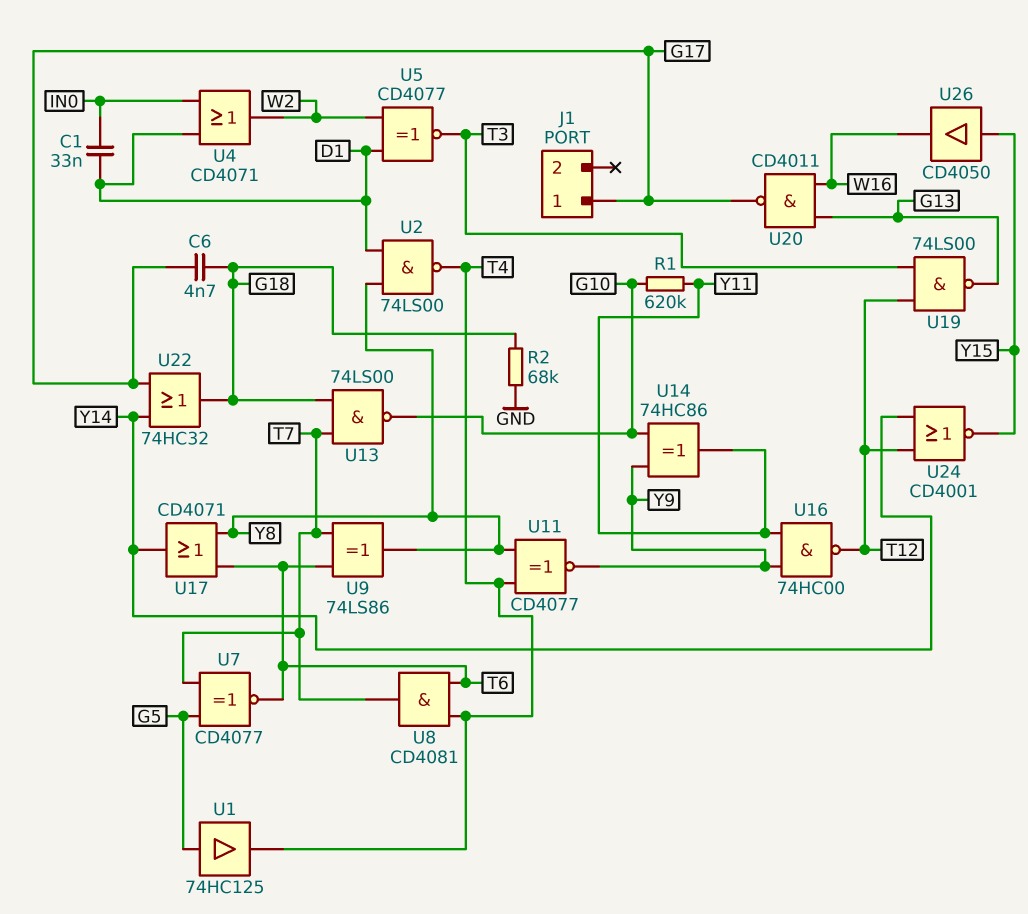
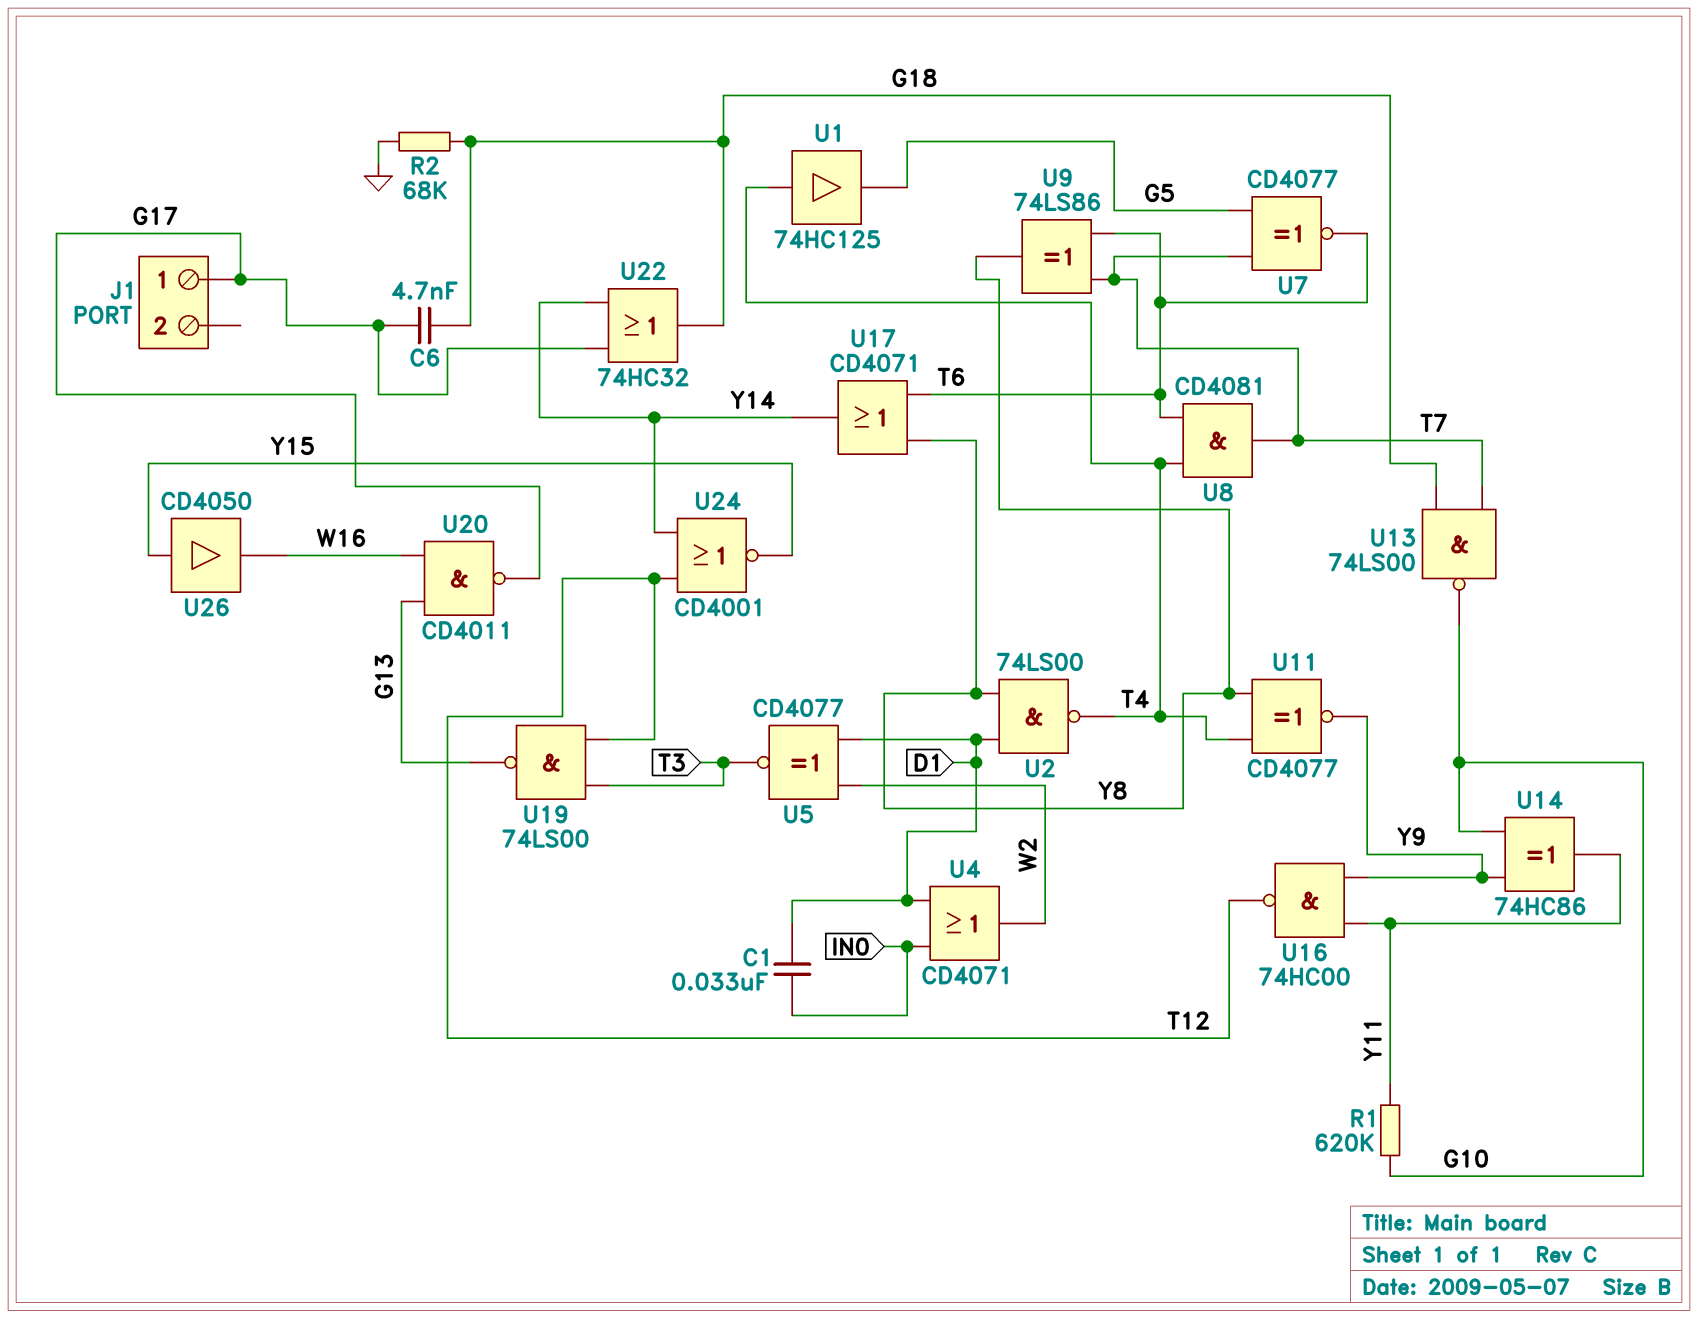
U1: buffer 74HC125 (in G5, out T4) -> buffer 74HC125 (in T4, out G5)

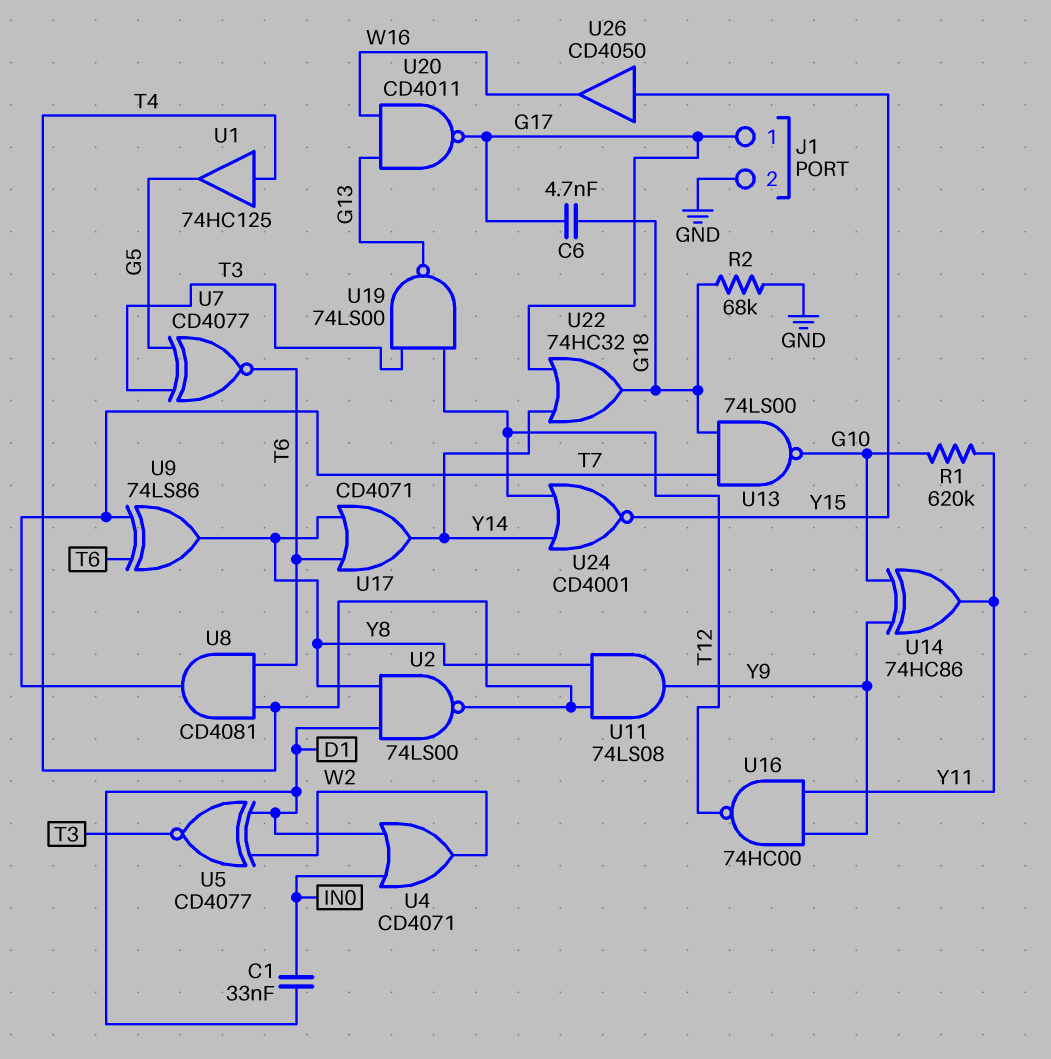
J1 pin 2: none -> GND
U7: XNOR CD4077 (in G5, in T7, out T6) -> XNOR CD4077 (in G5, in T3, out T6)
U11: XNOR CD4077 (in T4, in Y8, out Y9) -> AND 74LS08 (in T4, in Y8, out Y9)

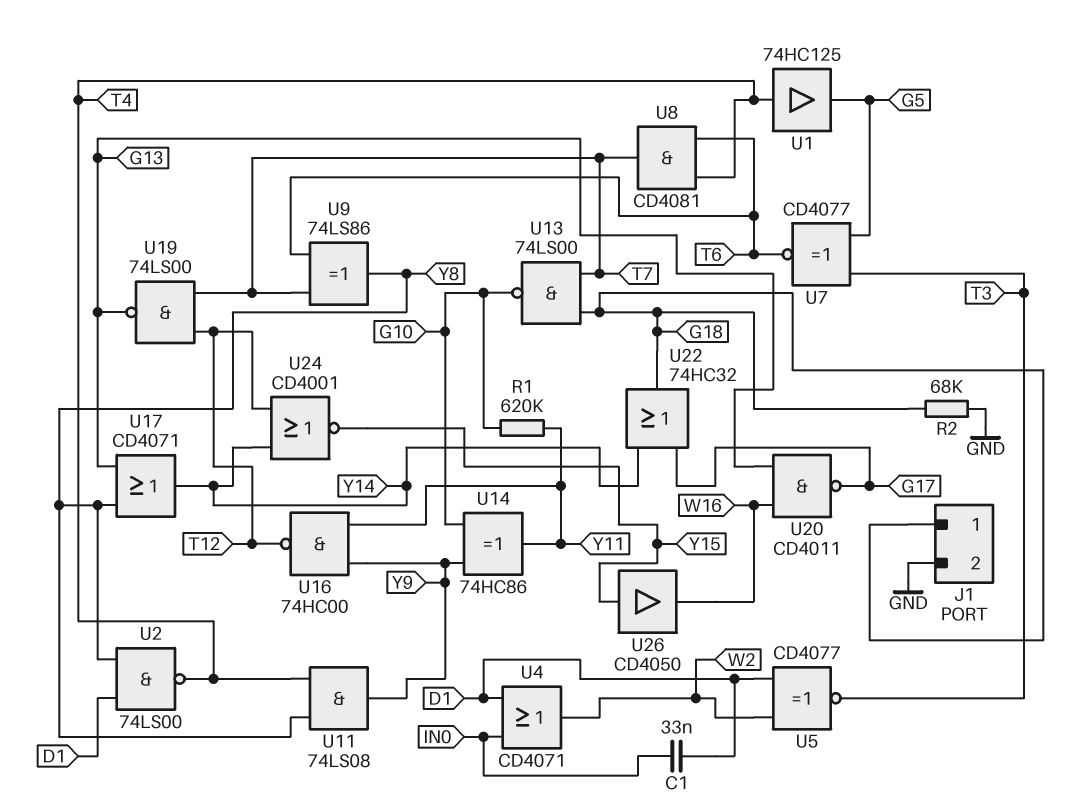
C6: 4.7nF (G17, G18) -> none
J1 pin 1: G17 -> G18
U17: OR CD4071 (in T6, in Y8, out Y14) -> OR CD4071 (in G13, in Y8, out Y14)
U19: NAND 74LS00 (in T3, in T12, out G13) -> NAND 74LS00 (in T7, in T12, out G13)

